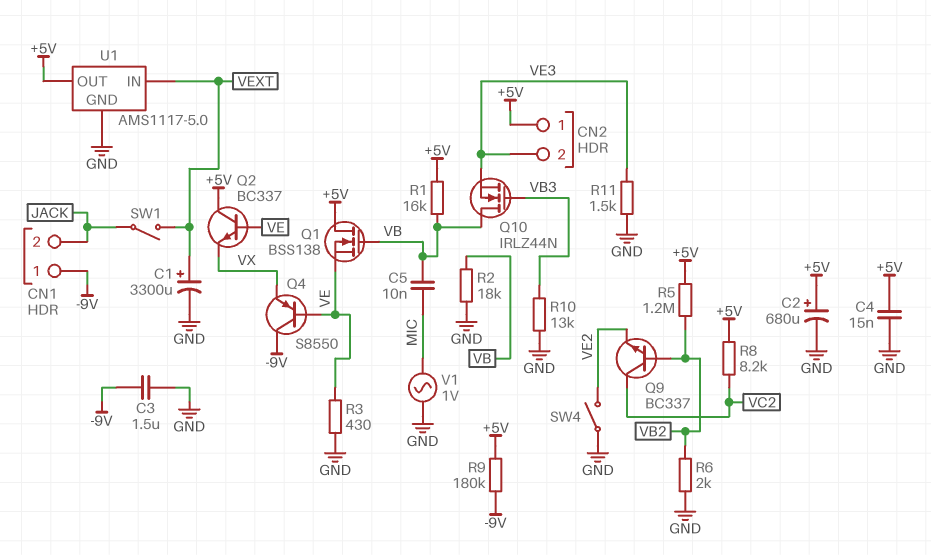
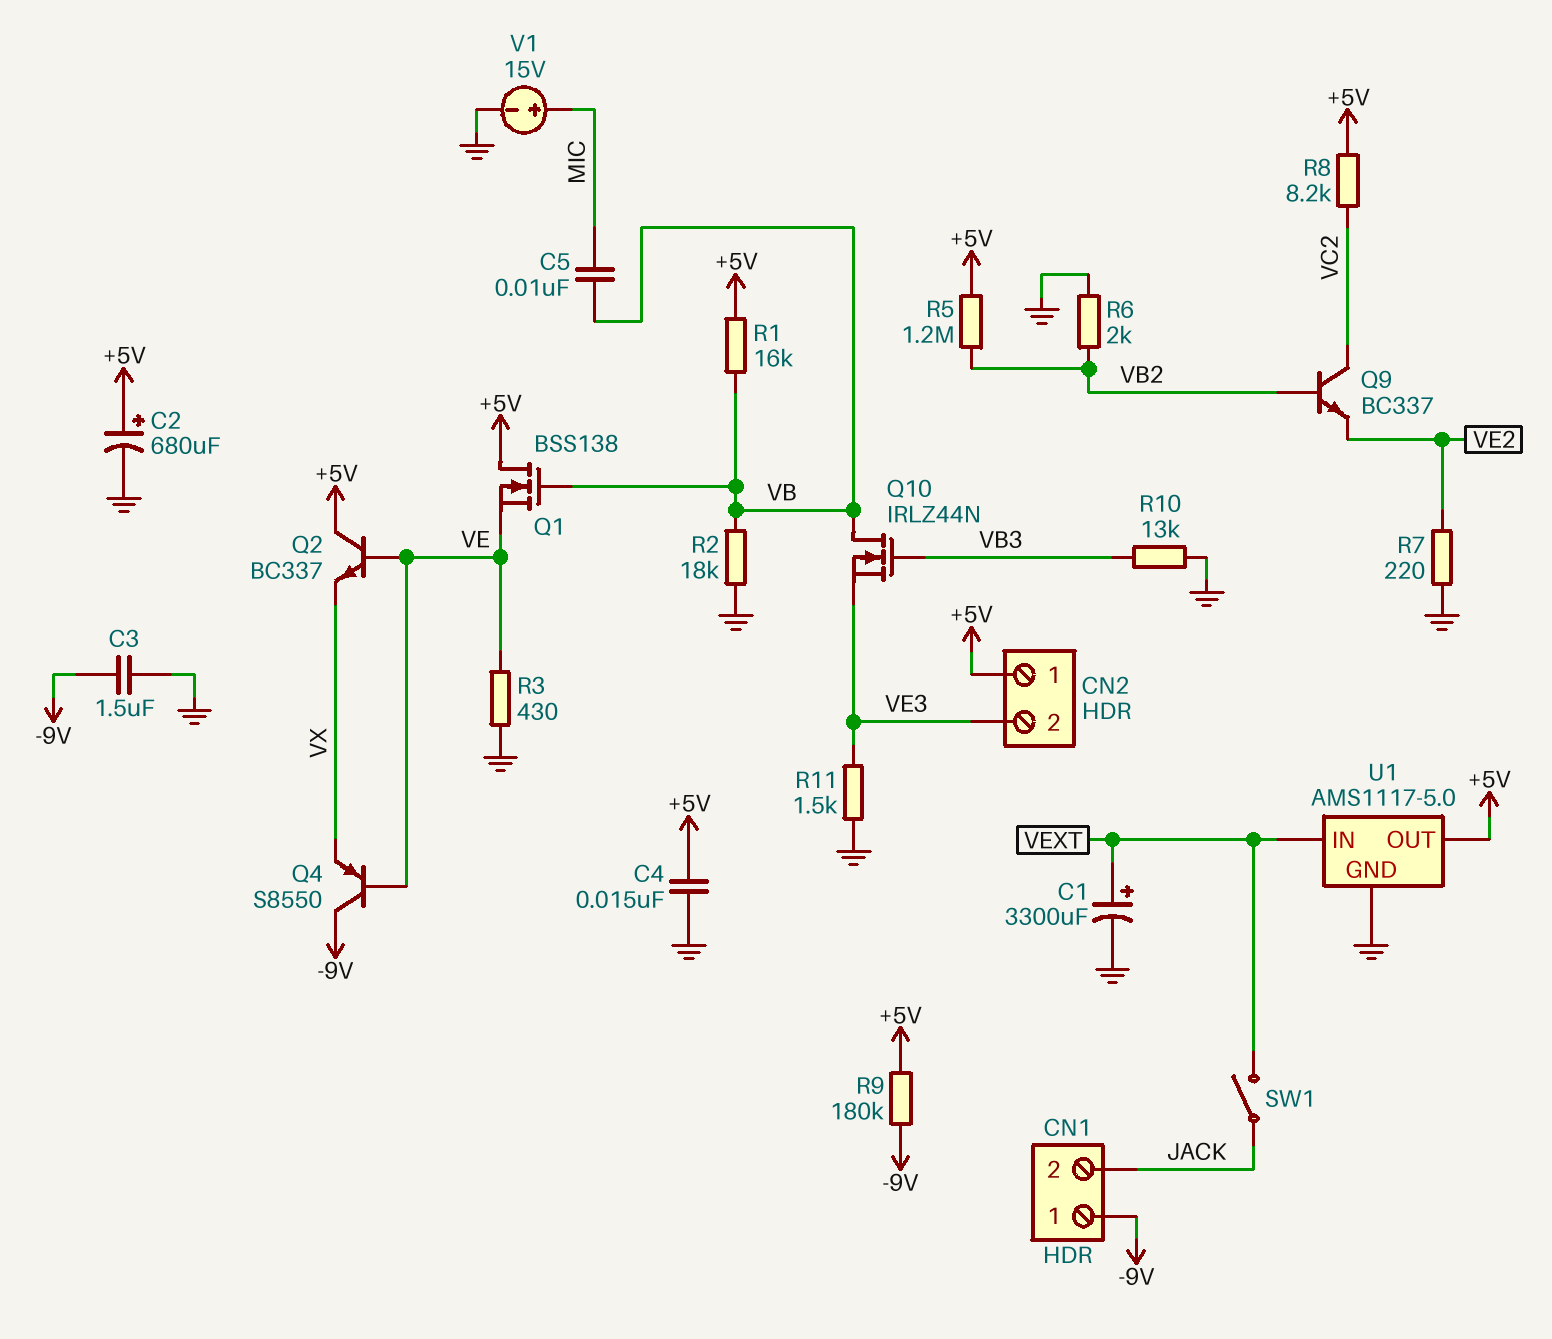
R7: none -> 220 (GND, VE2)
SW4: switch (GND, VE2) -> none
V1: AC 1V (GND, MIC) -> 15V (plus MIC, minus GND)

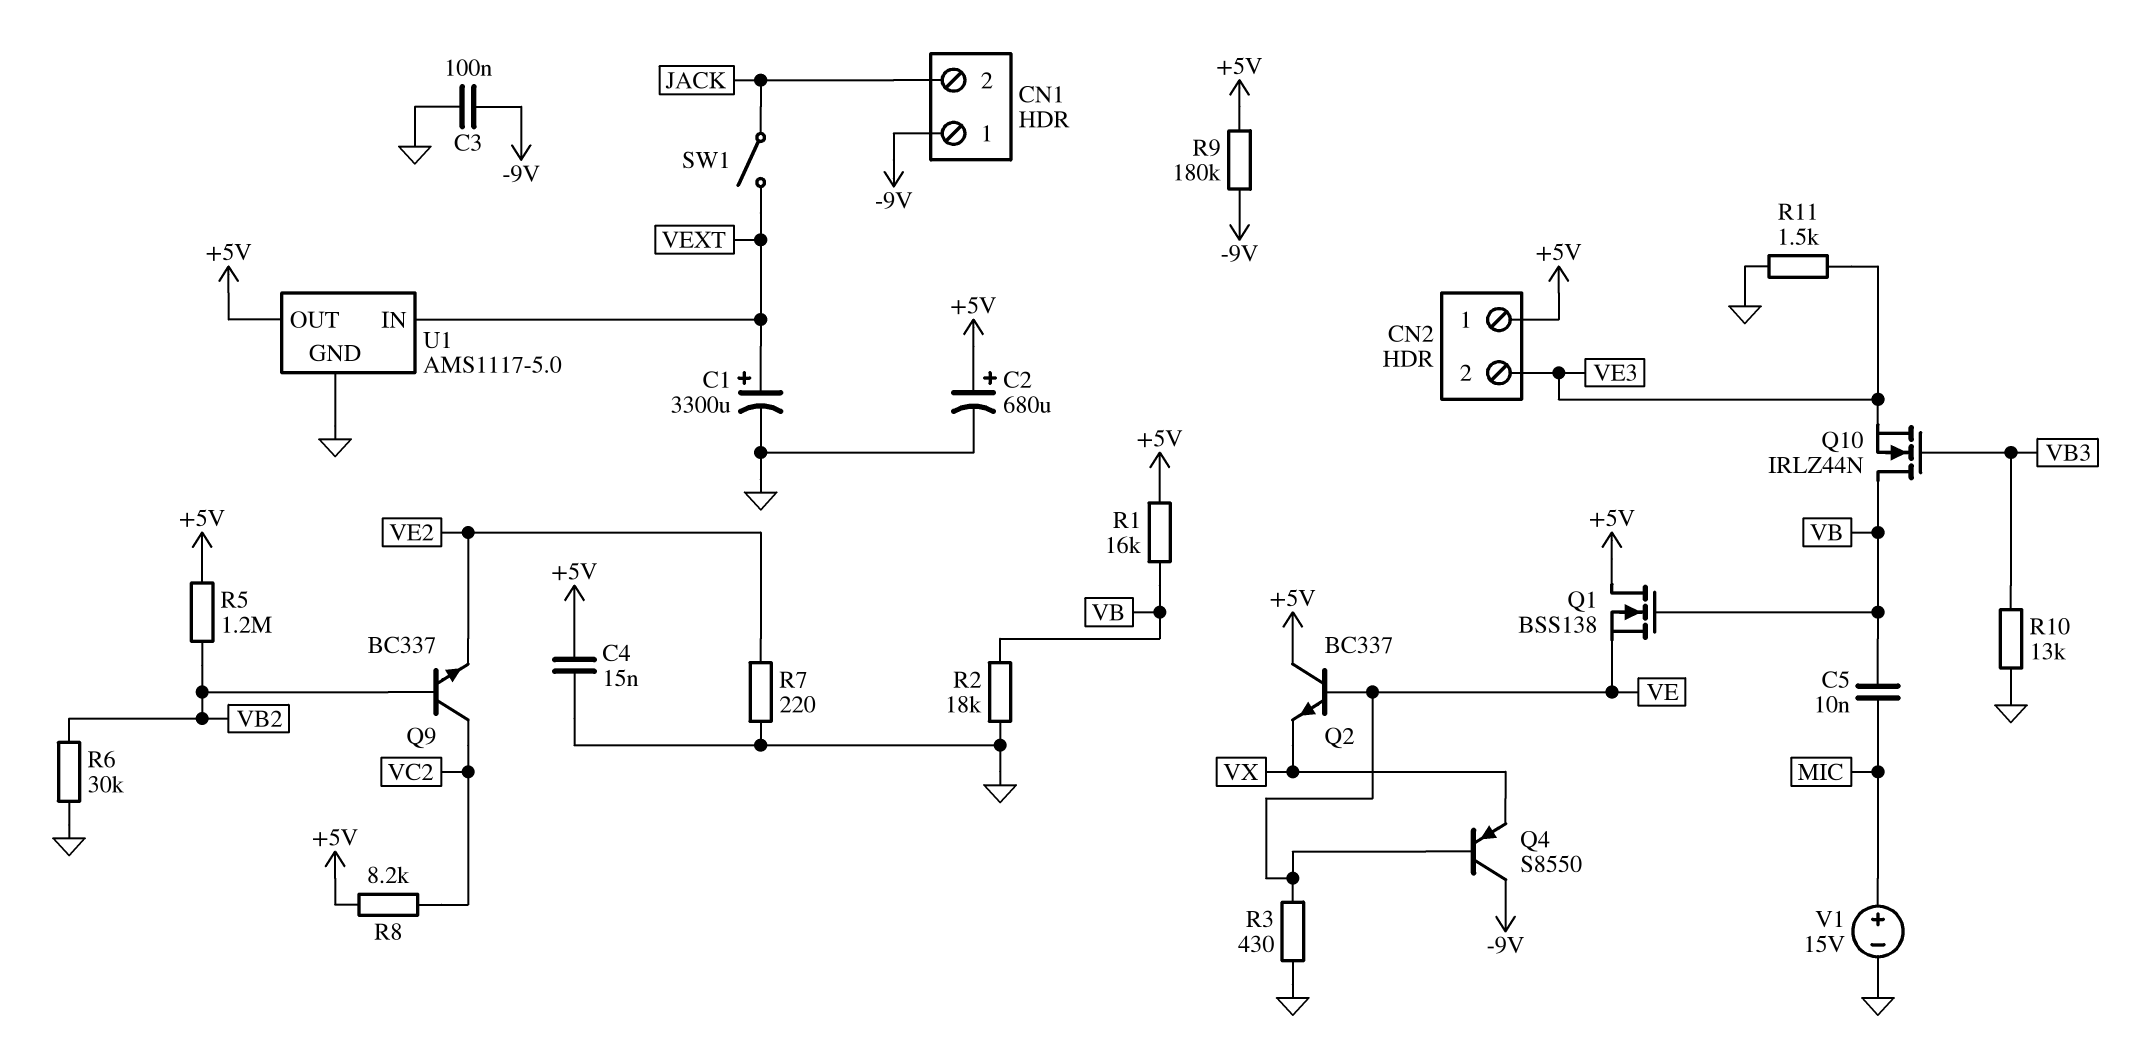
C3: 1.5uF (-9V, GND) -> 100nF (-9V, GND)
R6: 2k (GND, VB2) -> 30k (GND, VB2)

